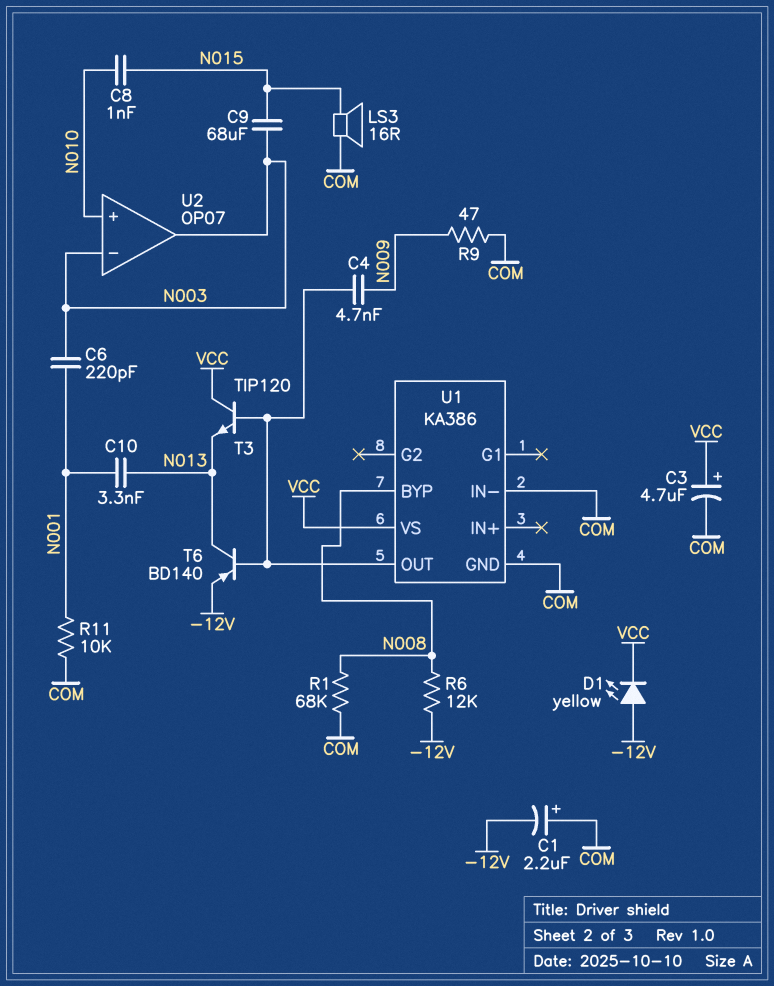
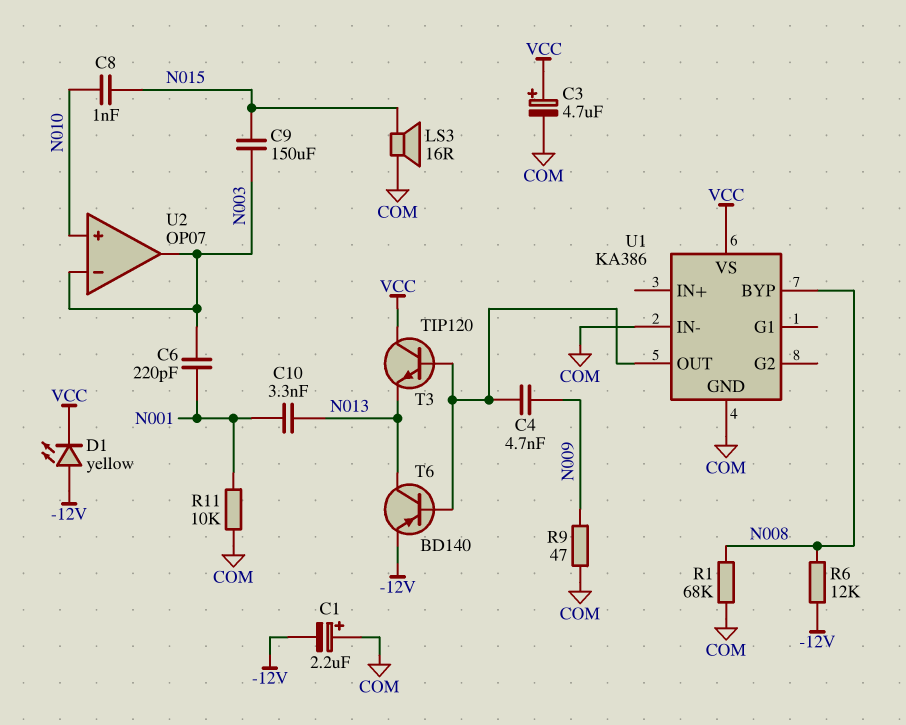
C9: 68uF (N003, N015) -> 150uF (N003, N015)

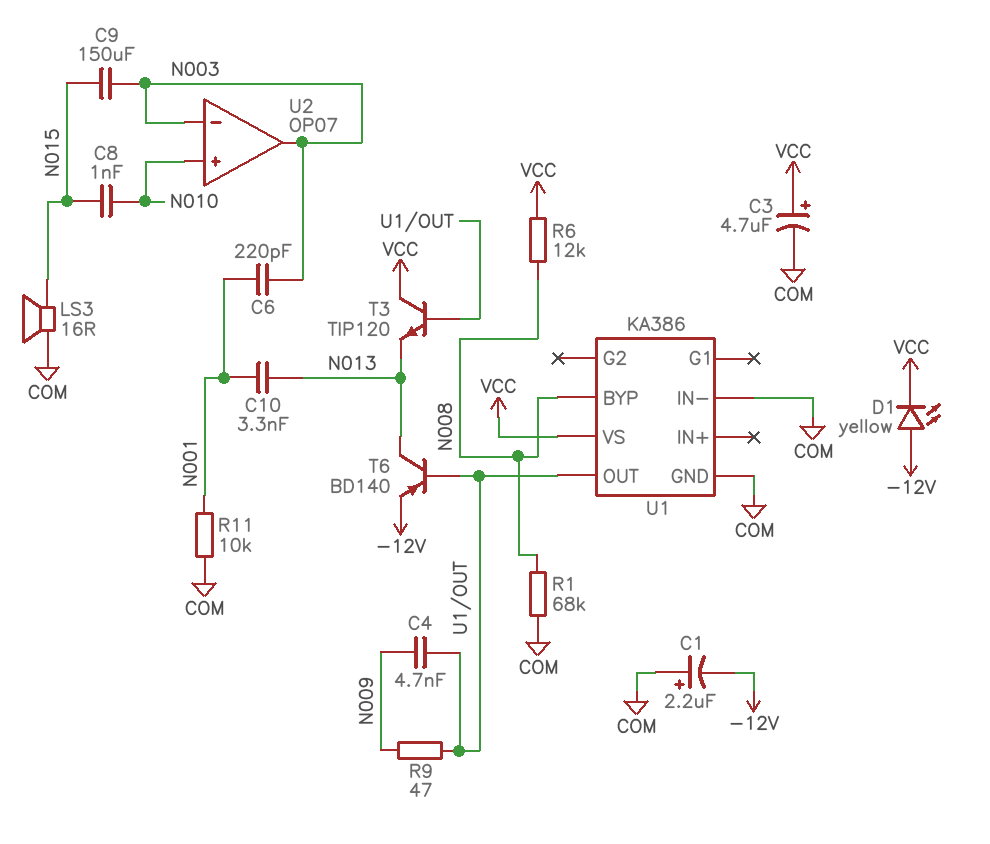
R6: 12k (-12V, N008) -> 12k (N008, VCC)
R9: 47 (COM, N009) -> 47 (N009, U1/OUT)

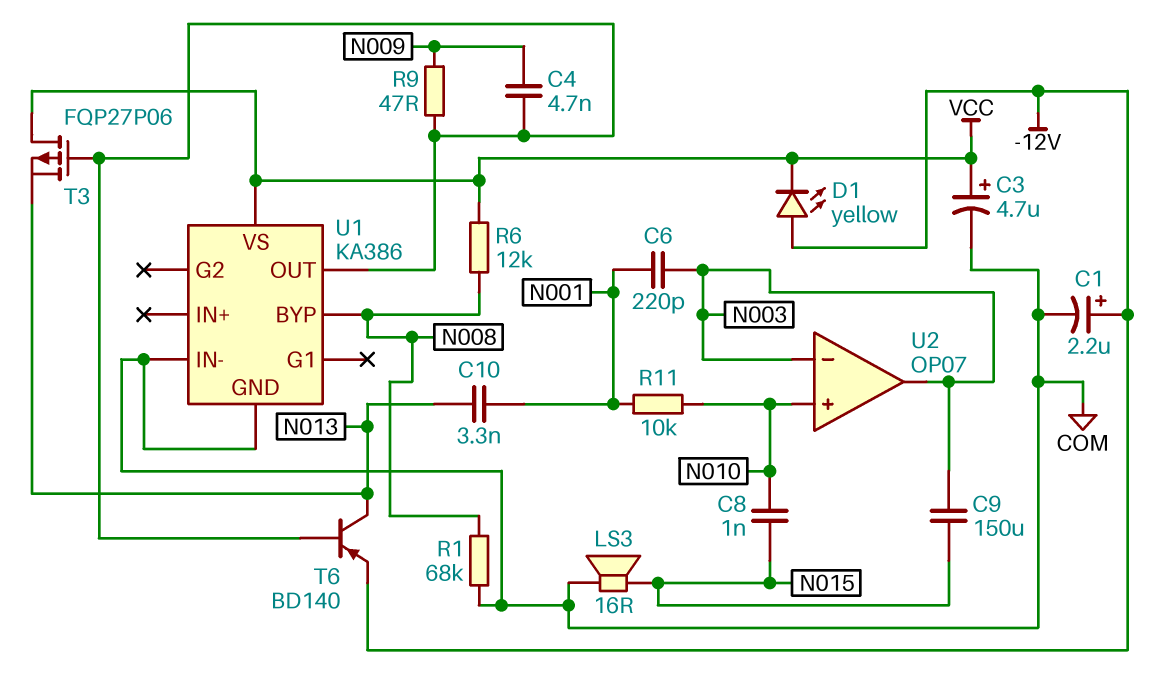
C1: 2.2uF (plus COM, minus -12V) -> 2.2uF (plus -12V, minus COM)
R11: 10k (COM, N001) -> 10k (N001, N010)
T3: NPN TIP120 (B U1/OUT, C VCC, E N013) -> PMOS FQP27P06 (G U1/OUT, D VCC, S N013)

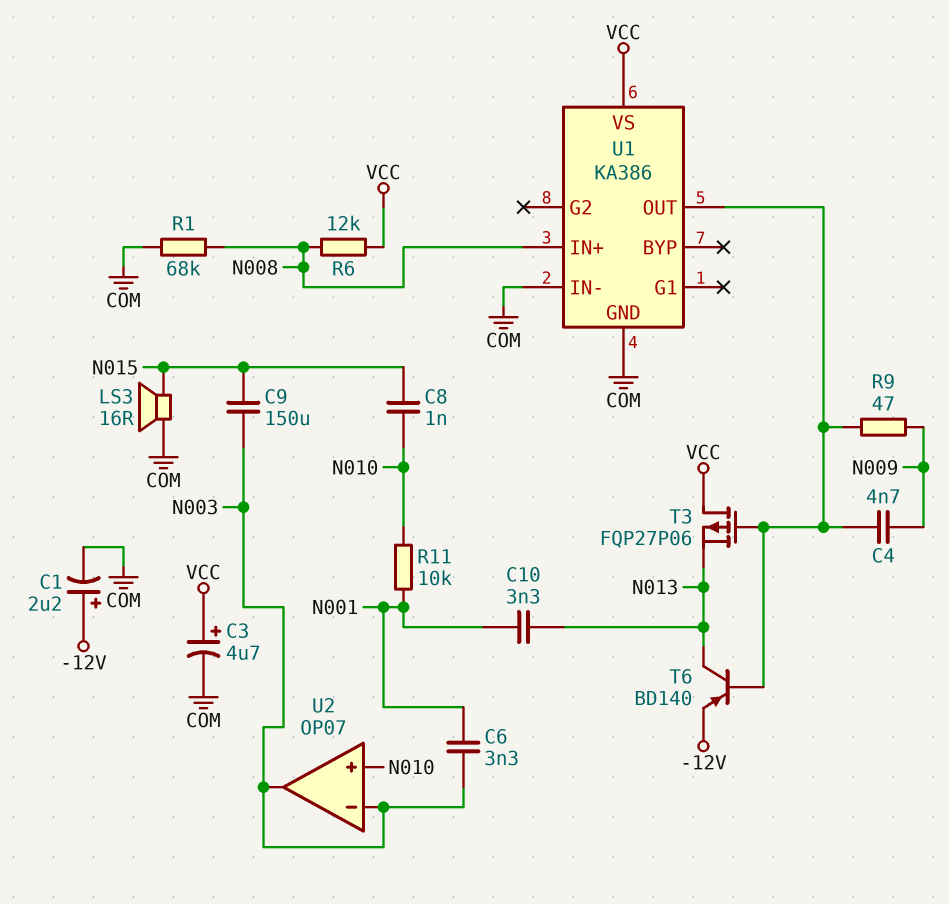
C6: 220pF (N001, N003) -> 3.3nF (N001, N003)
D1: LED yellow (A -12V, K VCC) -> none
U1 pin BYP: N008 -> none
U1 pin IN+: none -> N008

